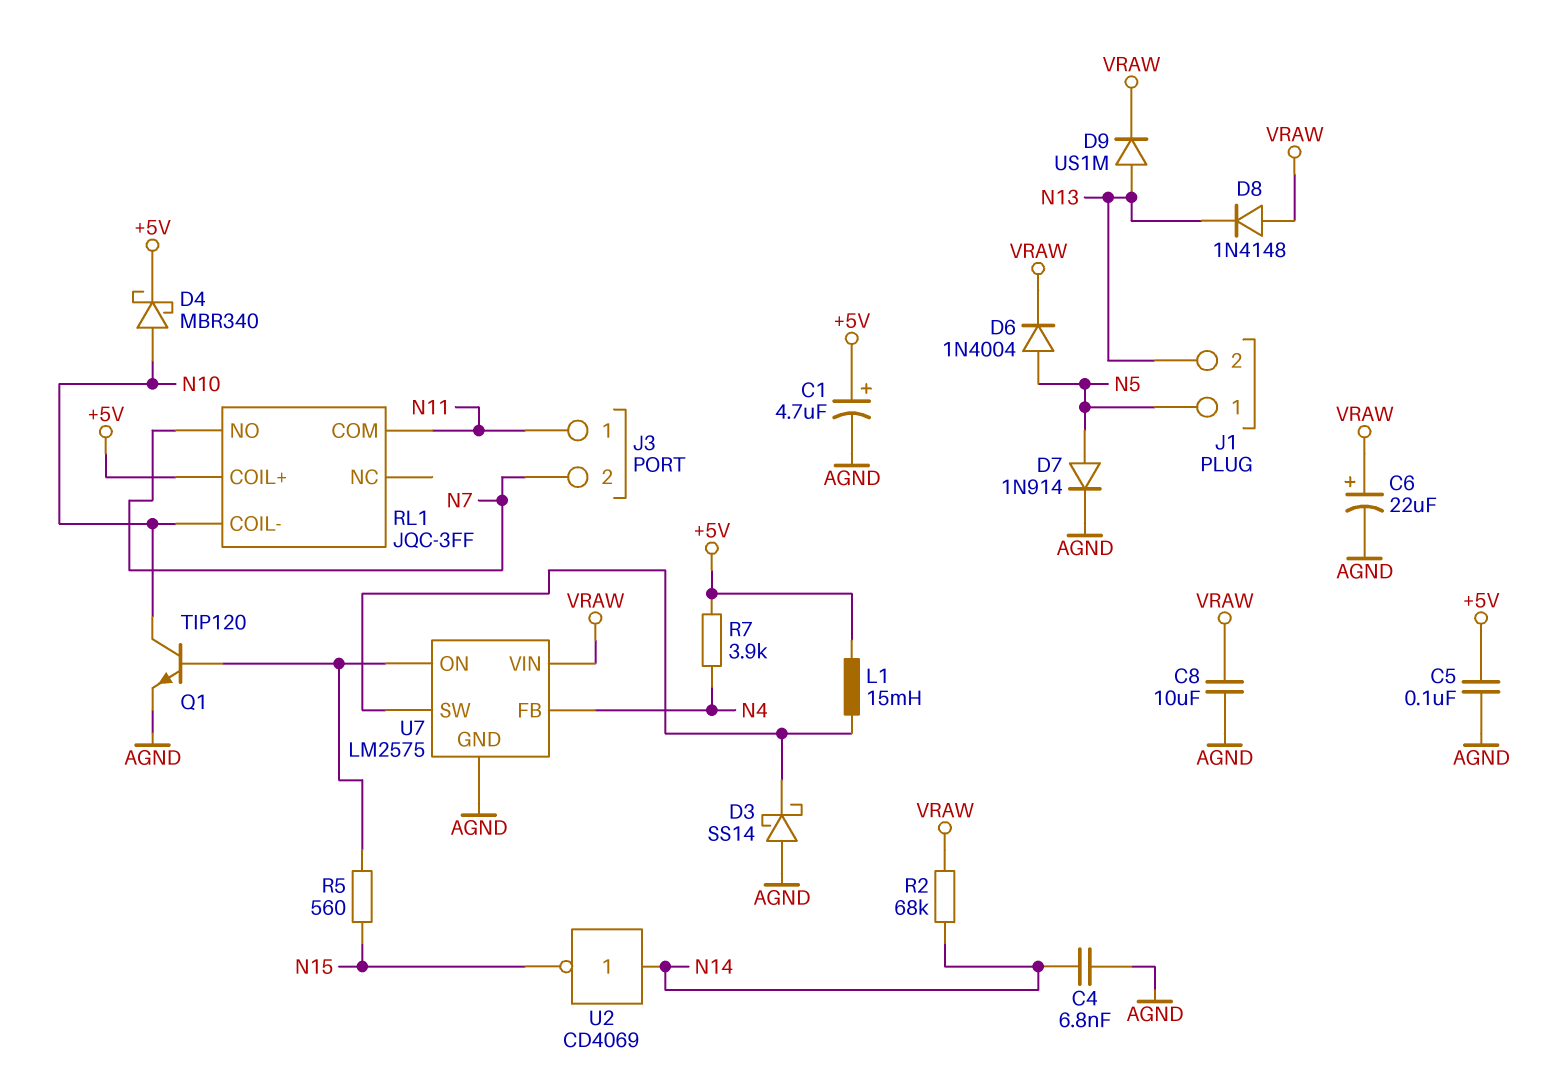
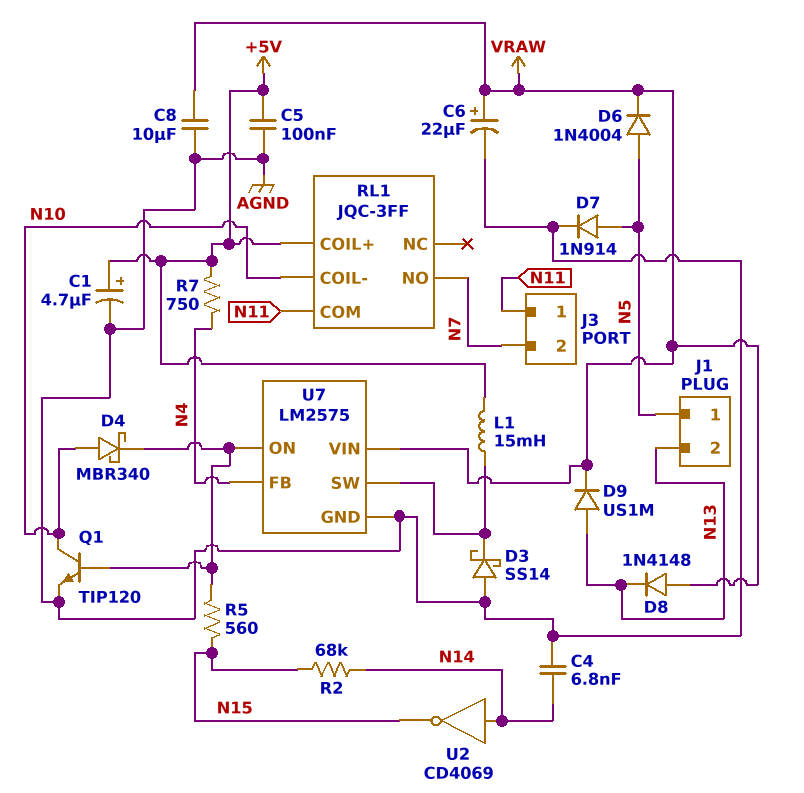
D4: schottky MBR340 (A N10, K +5V) -> schottky MBR340 (A N10, K U7/ON)
R2: 68k (N14, VRAW) -> 68k (N14, N15)
R7: 3.9k (+5V, N4) -> 750 (+5V, N4)

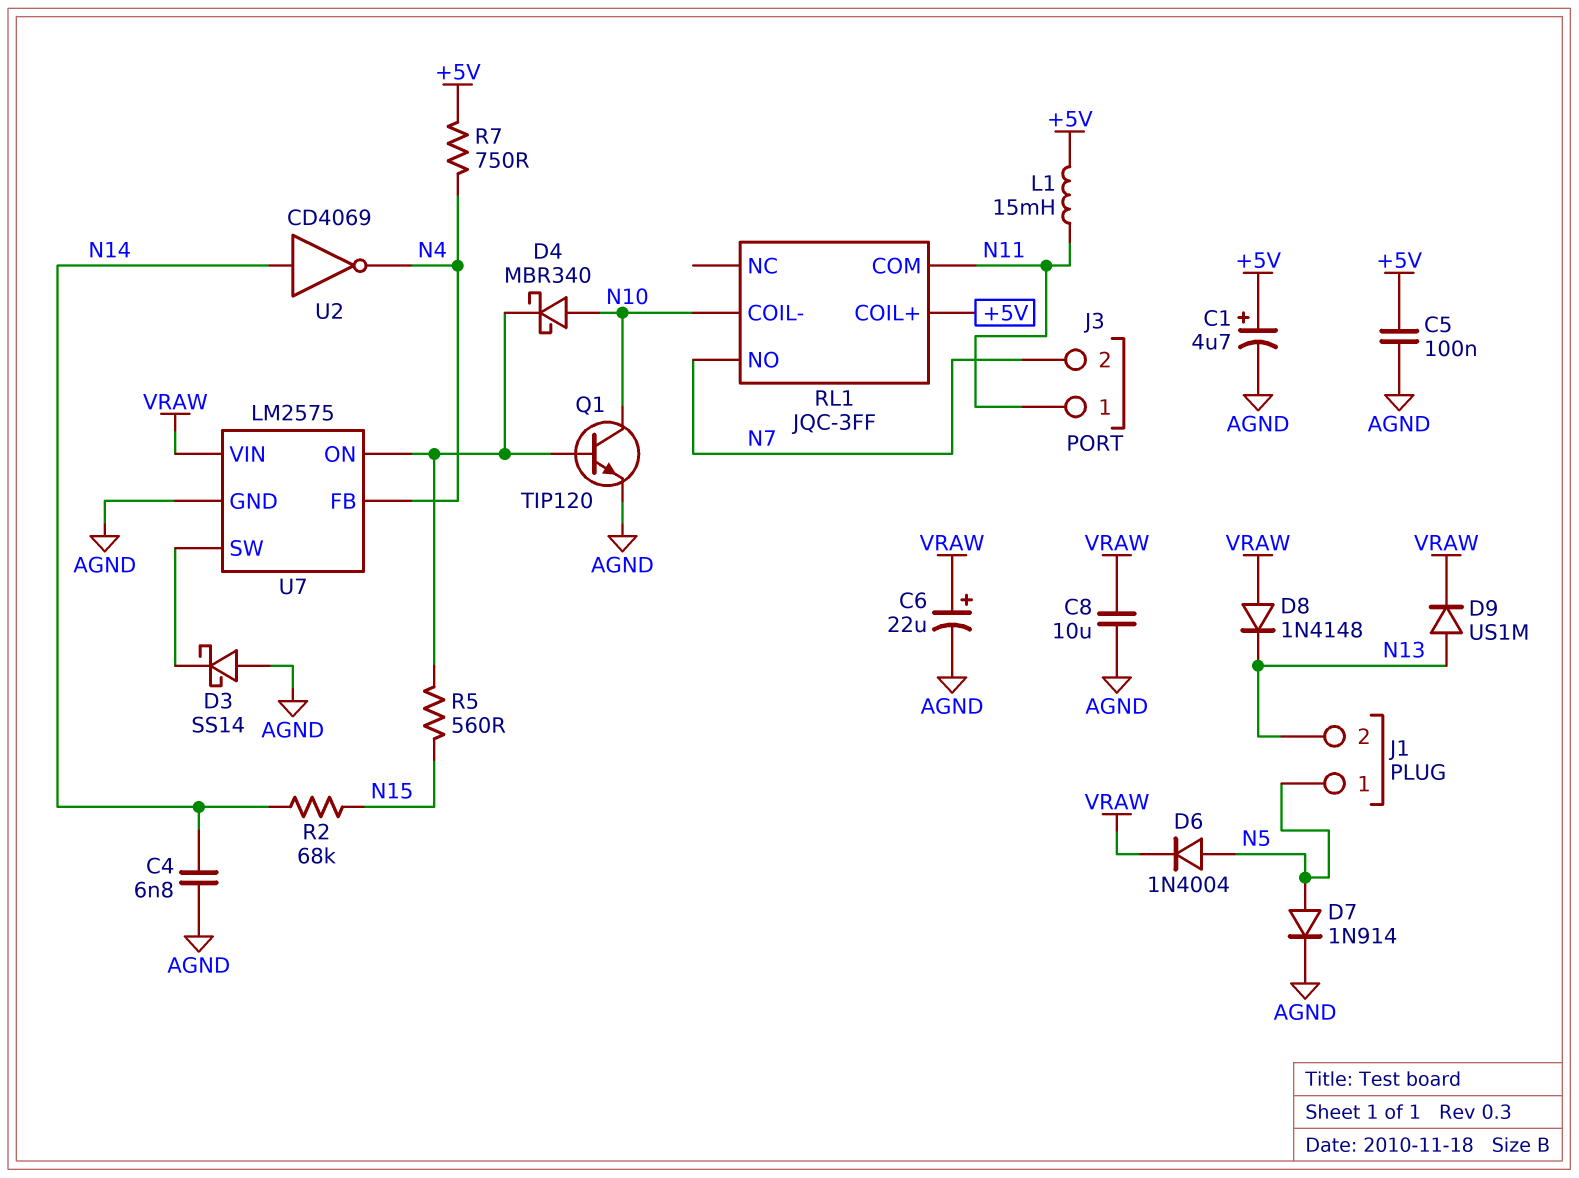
L1: 15mH (+5V, U7/SW) -> 15mH (+5V, N11)
U2: NOT CD4069 (in N14, out N15) -> NOT CD4069 (in N14, out N4)

